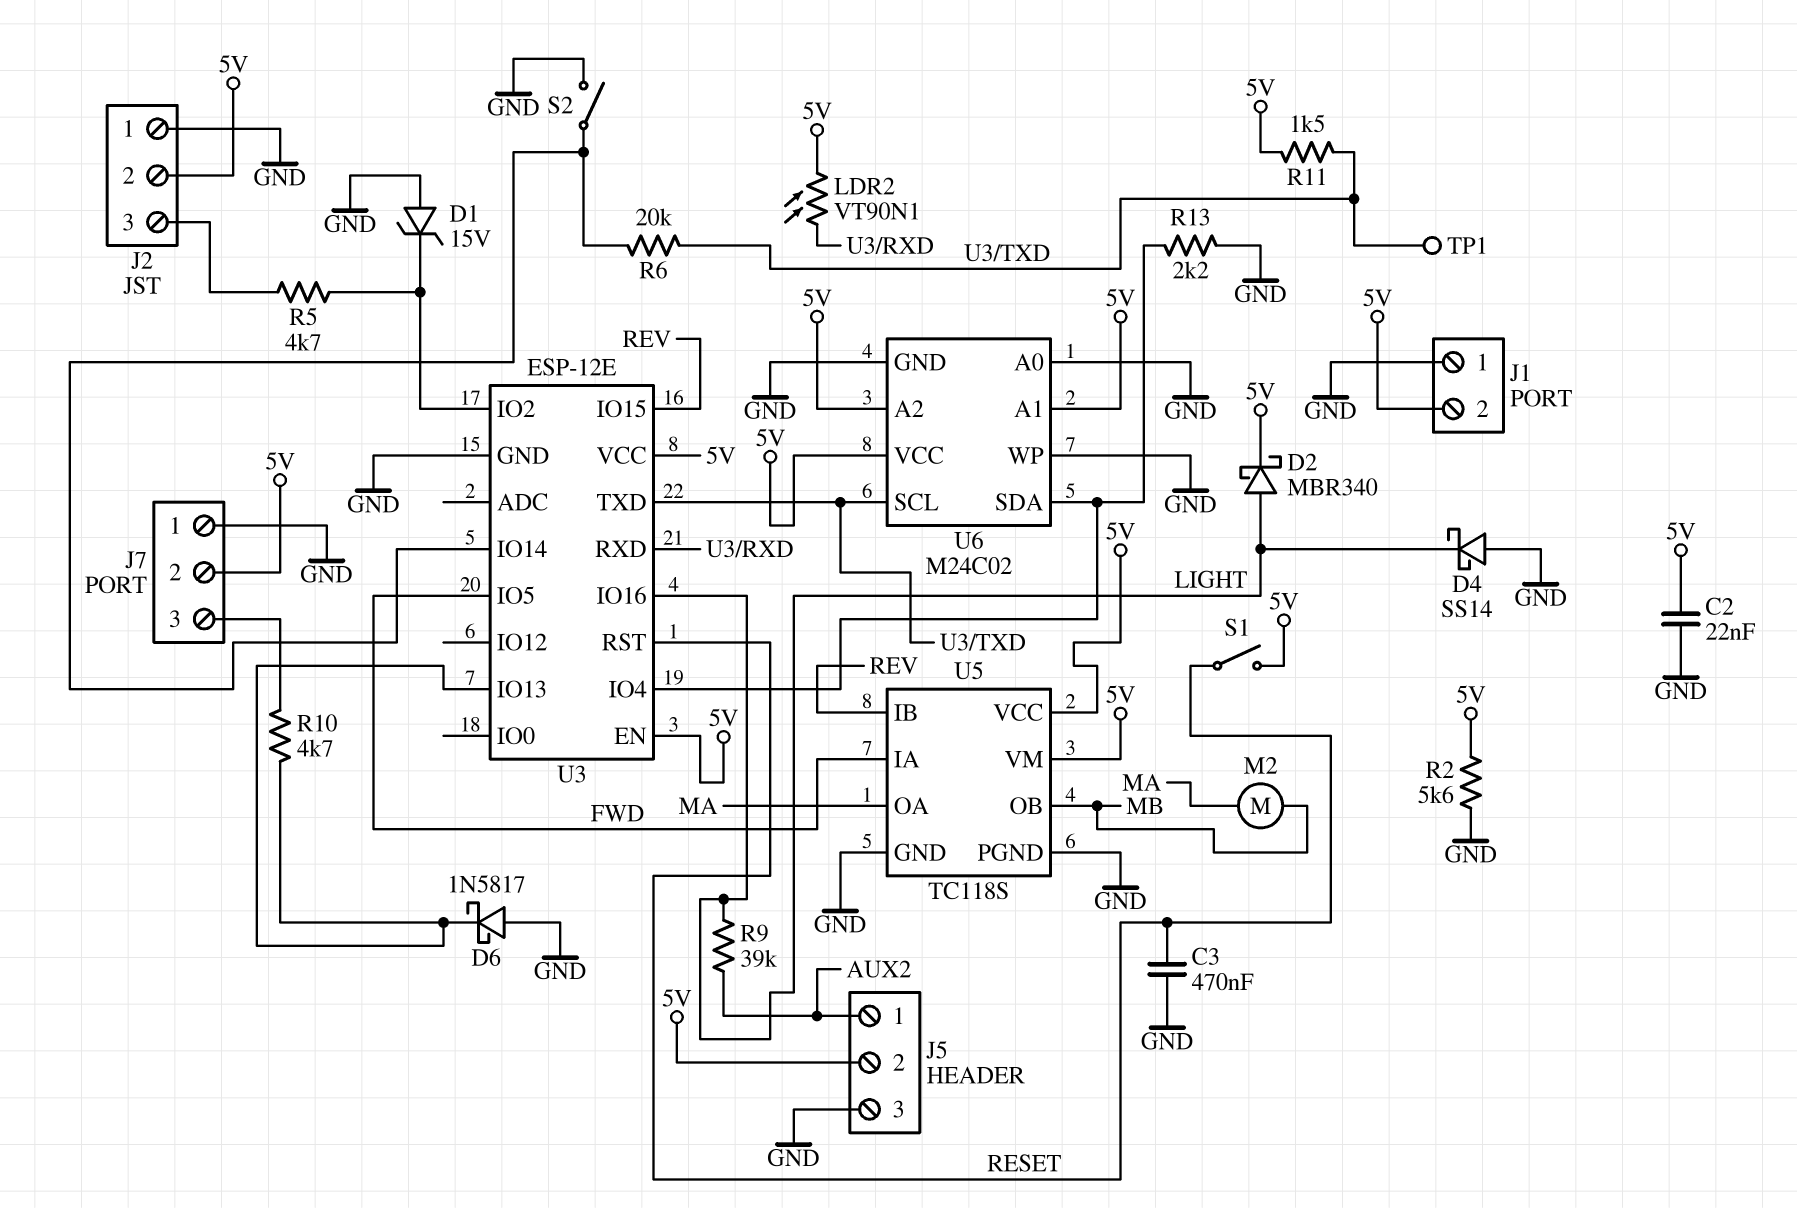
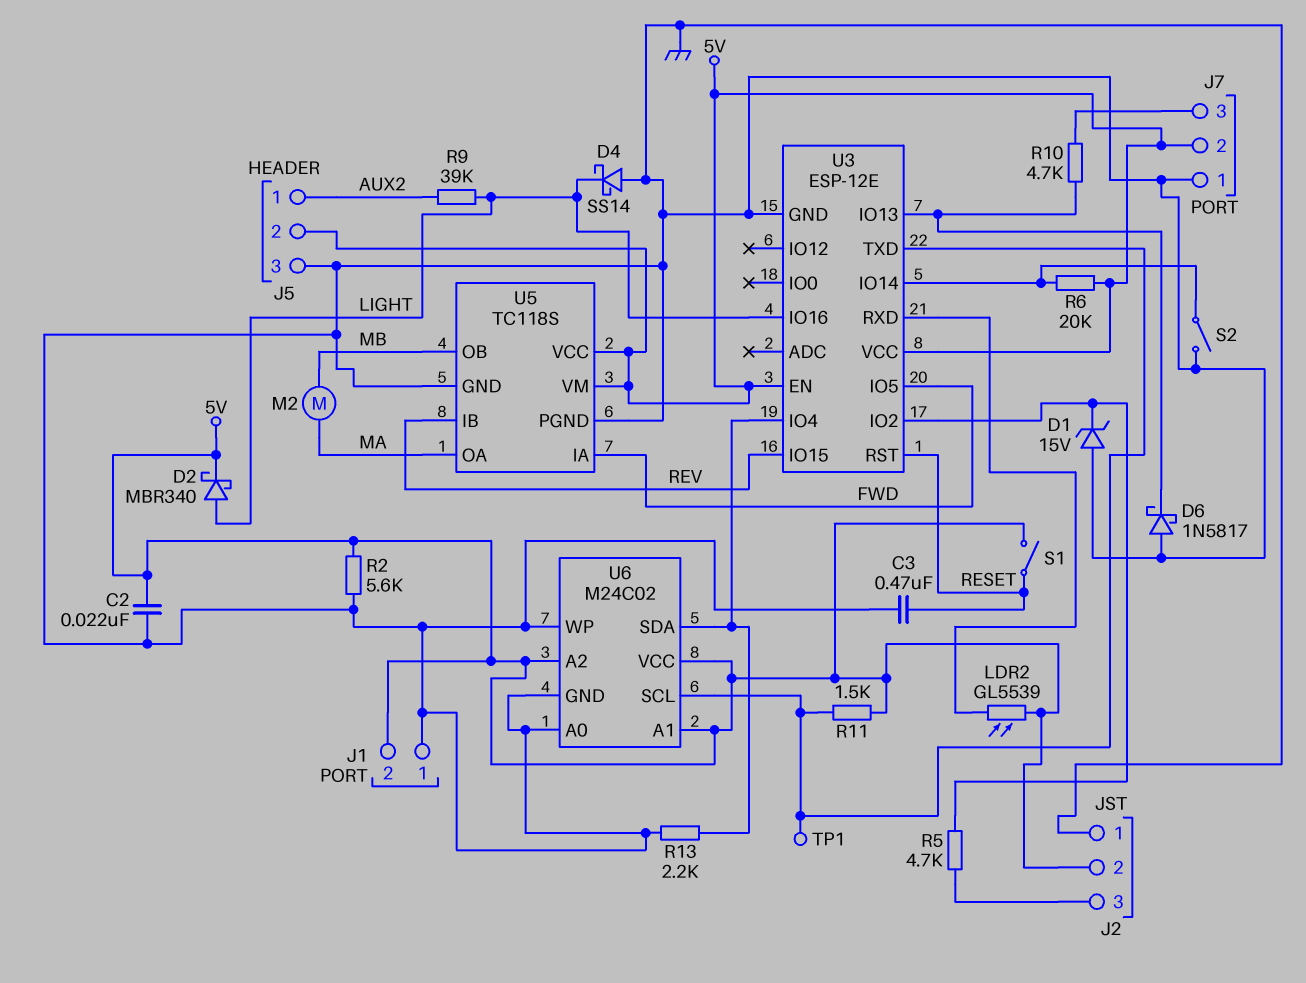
LDR2: VT90N1 (5V, U3/RXD) -> GL5539 (5V, U3/RXD)
R6: 20k (U3/IO14, U3/TXD) -> 20k (5V, U3/IO14)

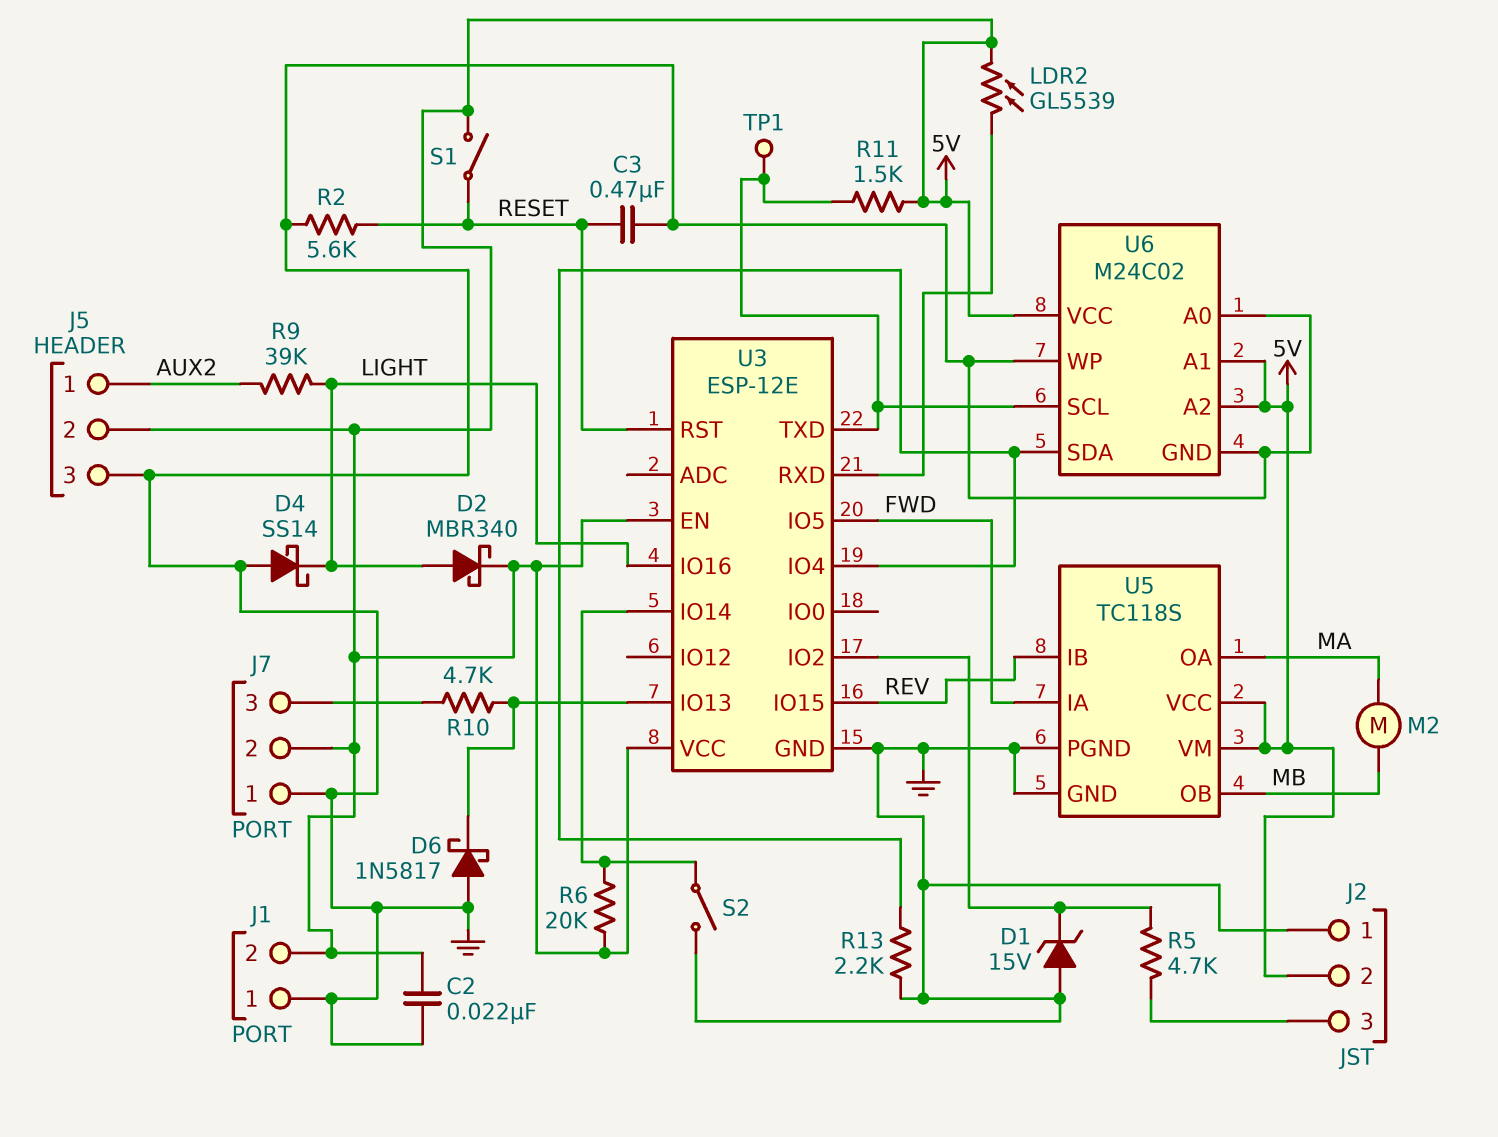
R2: 5.6k (5V, GND) -> 5.6k (GND, RESET)

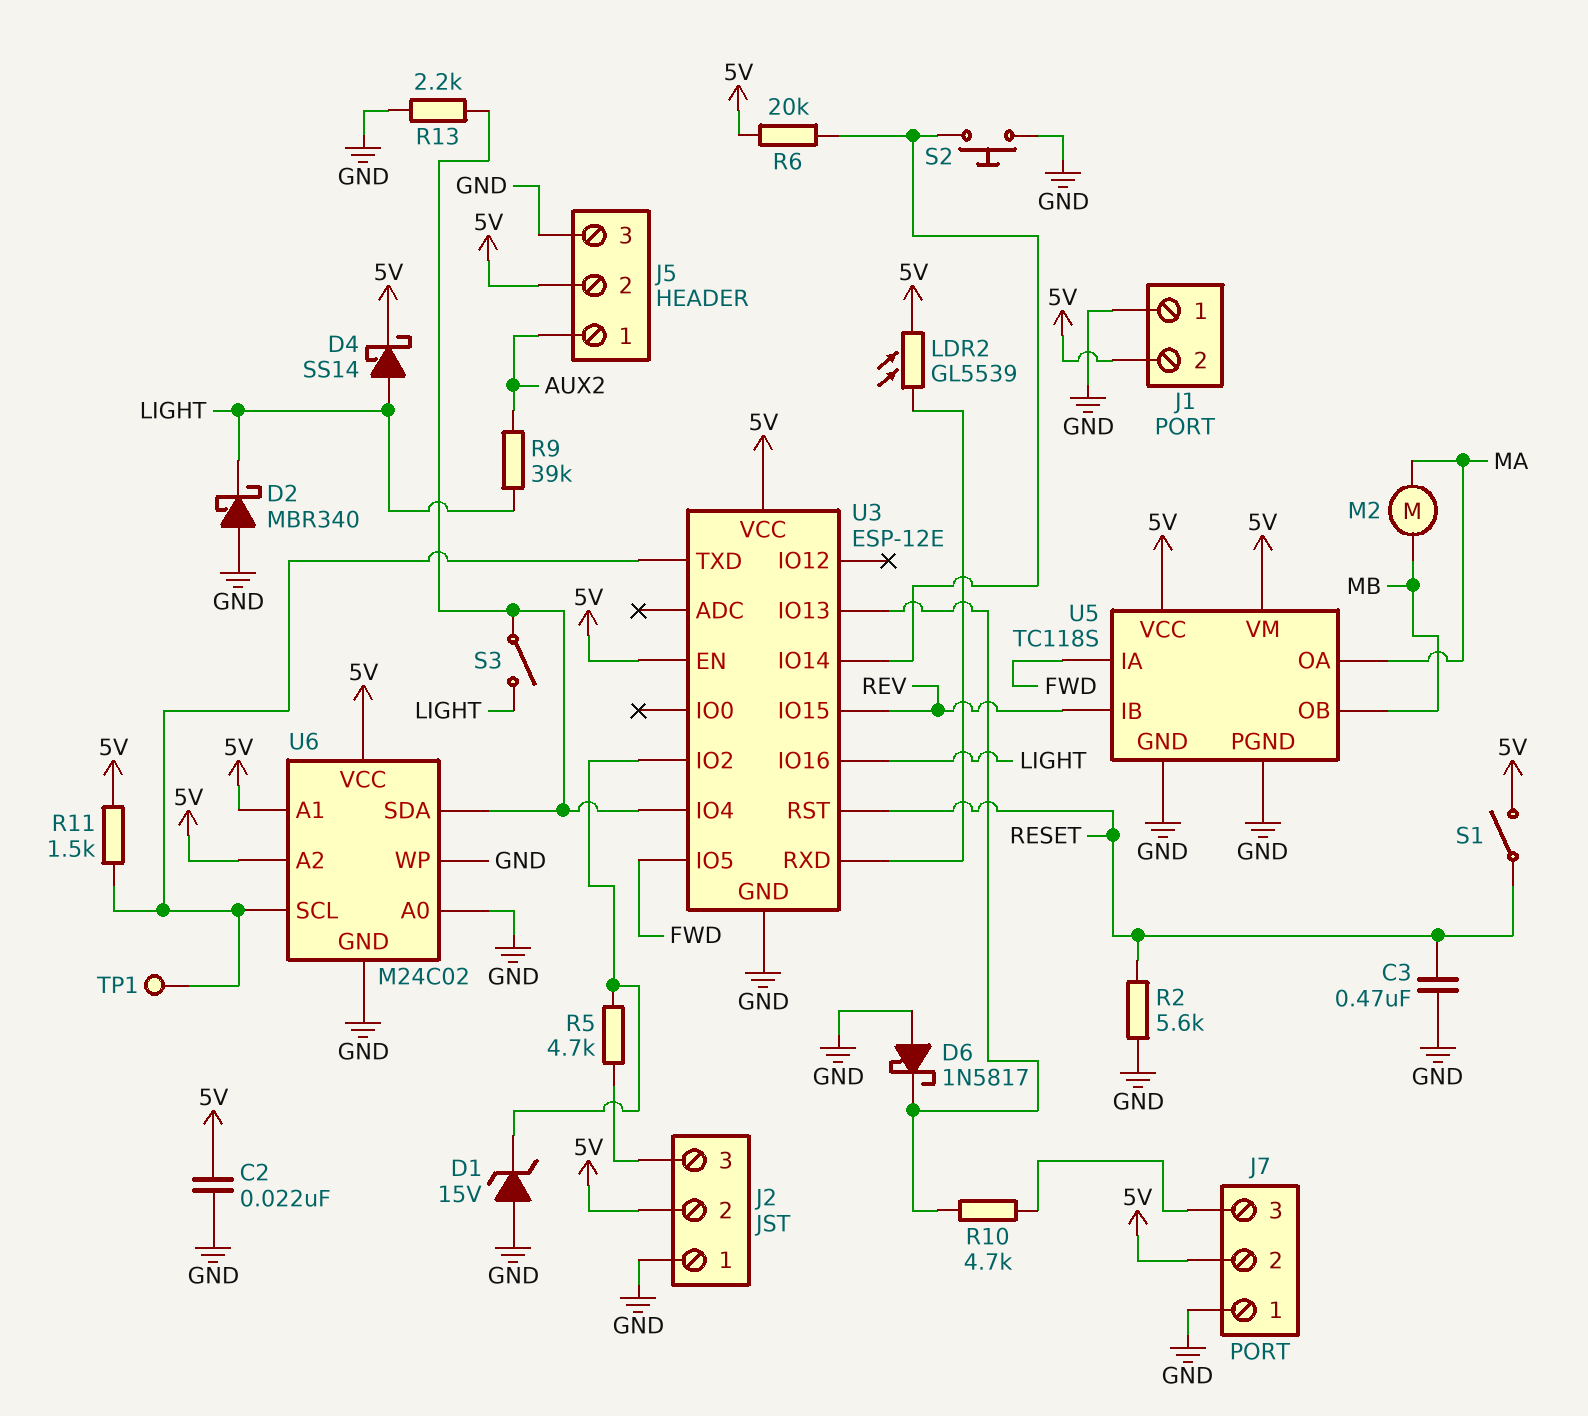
D2: schottky MBR340 (A LIGHT, K 5V) -> schottky MBR340 (A GND, K LIGHT)
D4: schottky SS14 (A GND, K LIGHT) -> schottky SS14 (A LIGHT, K 5V)
S2: switch (GND, U3/IO14) -> button (GND, U3/IO14)
S3: none -> switch (LIGHT, U3/IO4)

